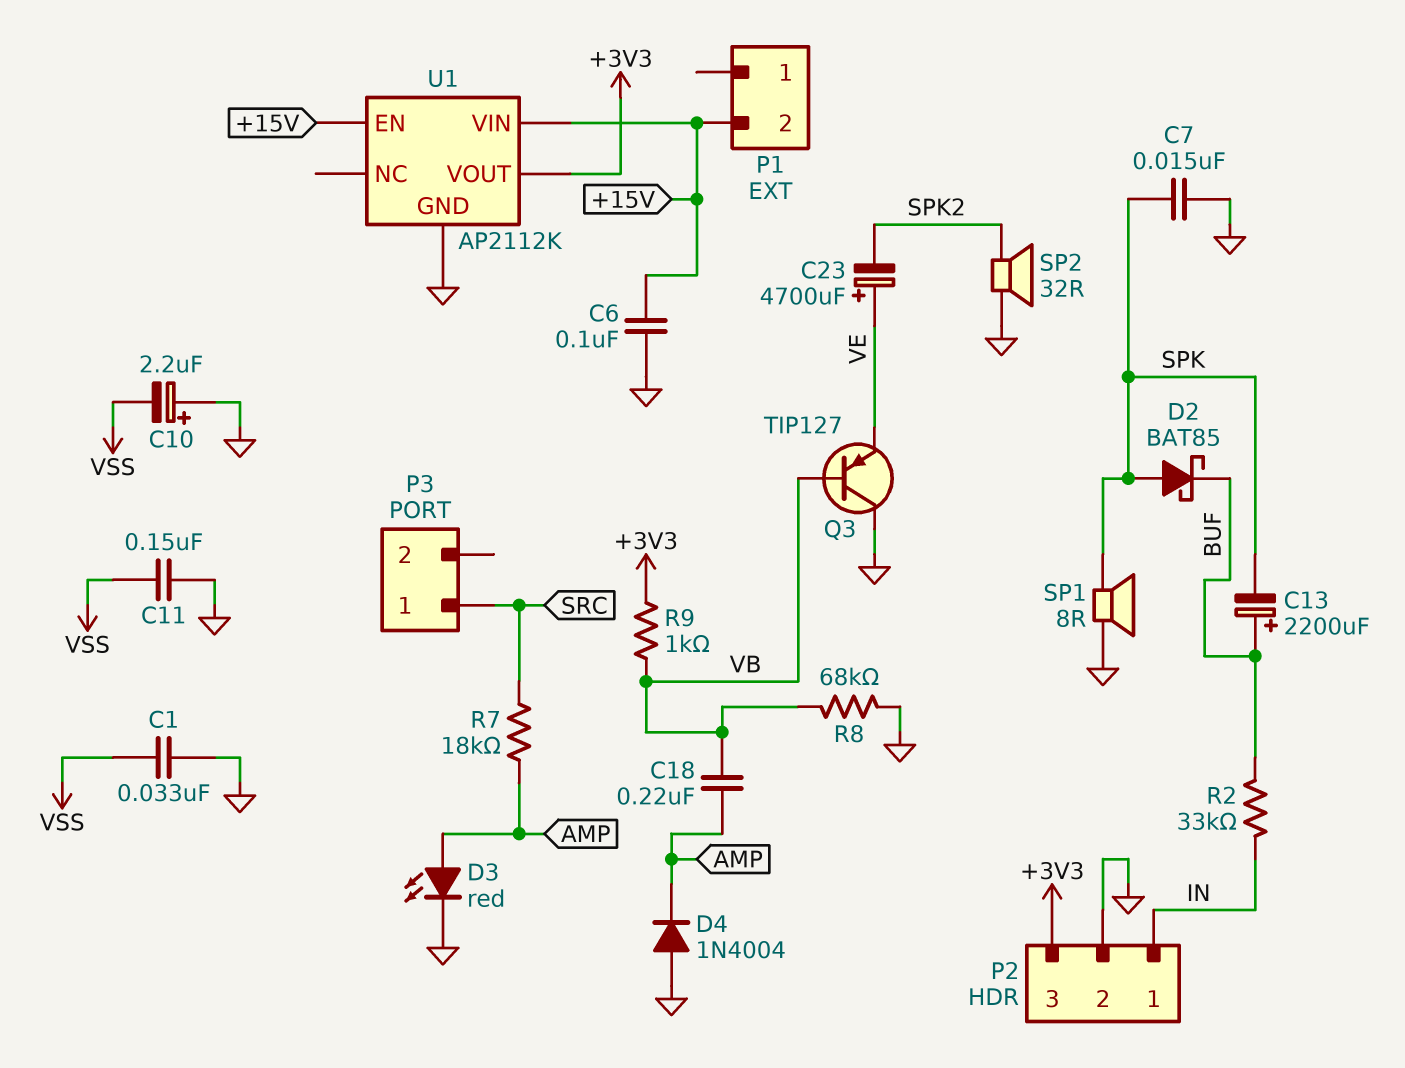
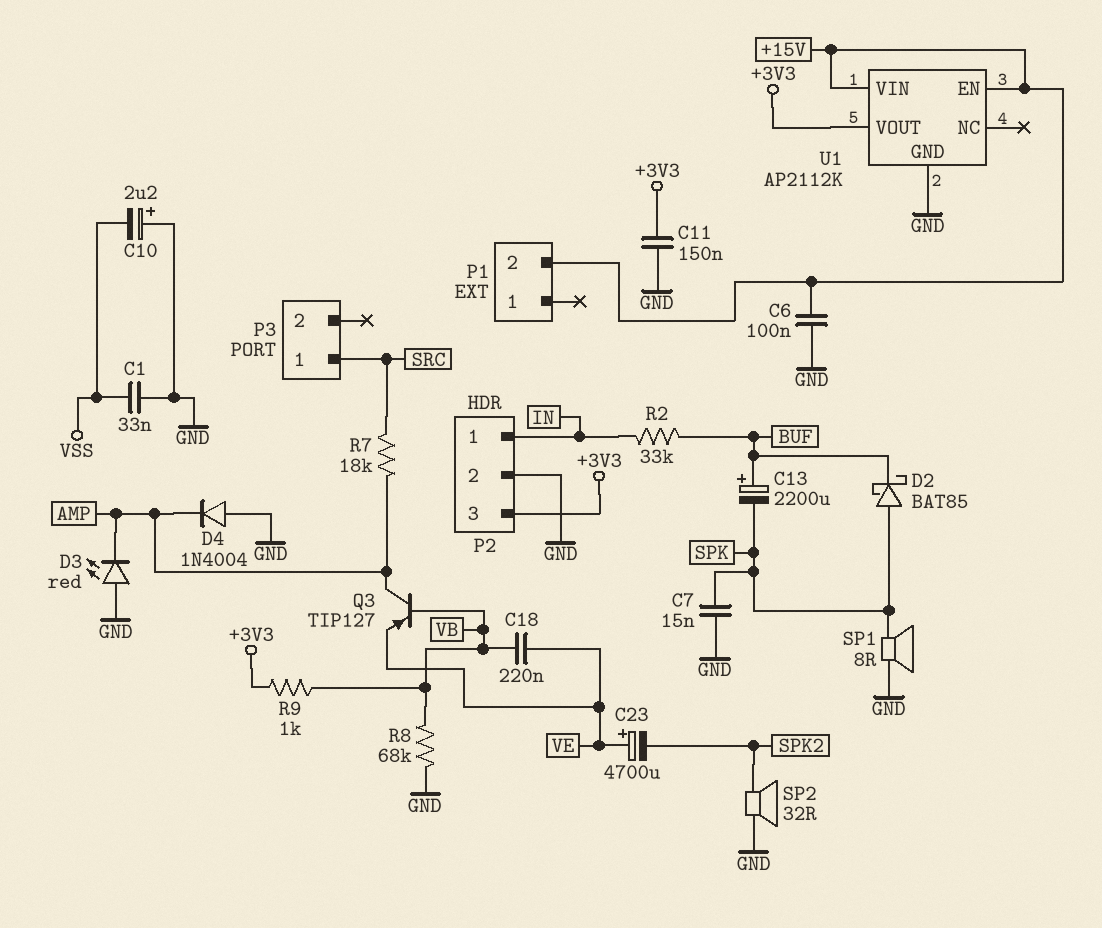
C11: 150nF (GND, VSS) -> 150nF (+3V3, GND)
C18: 220nF (AMP, VB) -> 220nF (VB, VE)
D3: LED red (A AMP, K GND) -> LED red (A GND, K AMP)
Q3: PNP TIP127 (B VB, C GND, E VE) -> PNP TIP127 (B VB, C AMP, E VE)

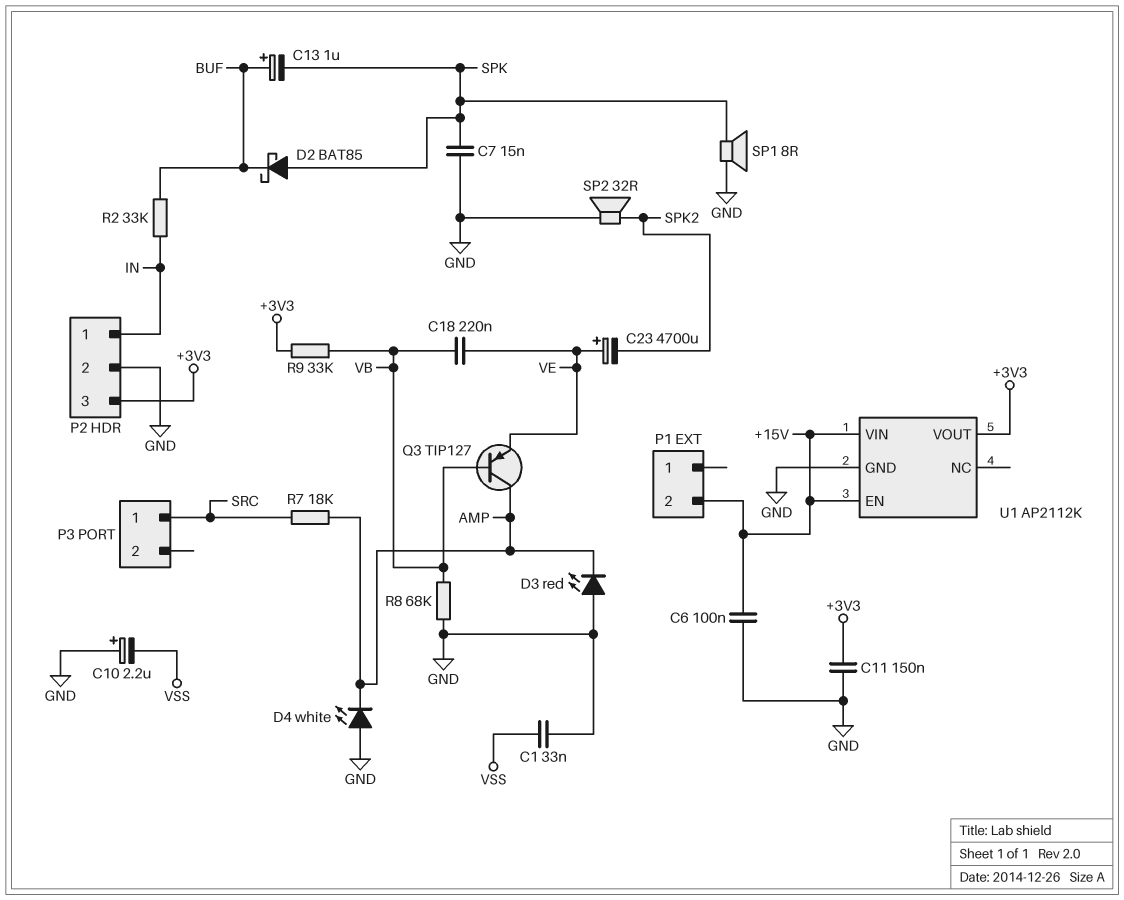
C13: 2200uF (plus BUF, minus SPK) -> 1uF (plus BUF, minus SPK)
D4: diode 1N4004 (A GND, K AMP) -> LED white (A GND, K AMP)
R9: 1k (+3V3, VB) -> 33k (+3V3, VB)

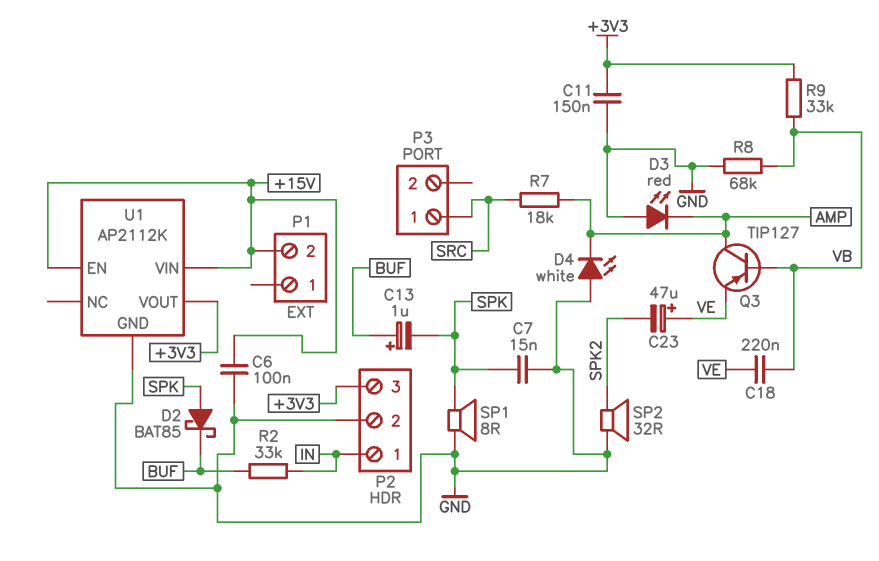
C1: 33nF (GND, VSS) -> none
C10: 2.2uF (plus GND, minus VSS) -> none
C23: 4700uF (plus VE, minus SPK2) -> 47uF (plus VE, minus SPK2)

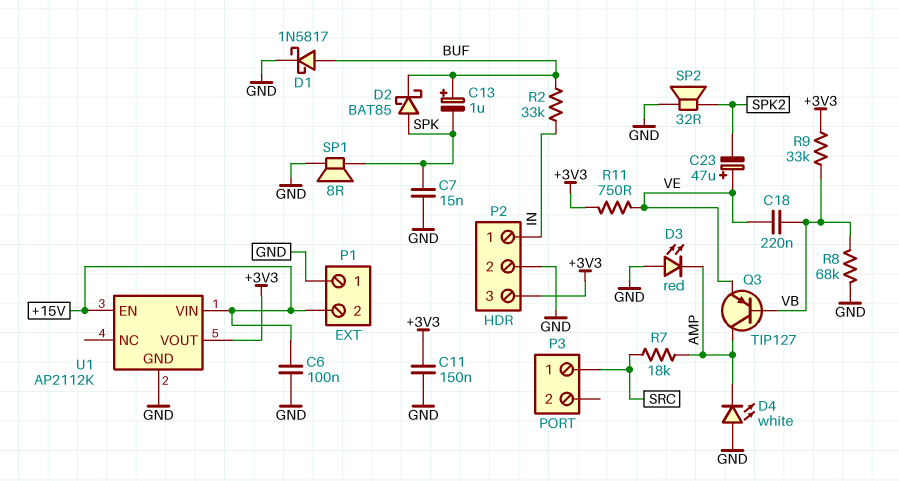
D1: none -> schottky 1N5817 (A BUF, K GND)
P1 pin 1: none -> GND
R11: none -> 750 (+3V3, VE)

